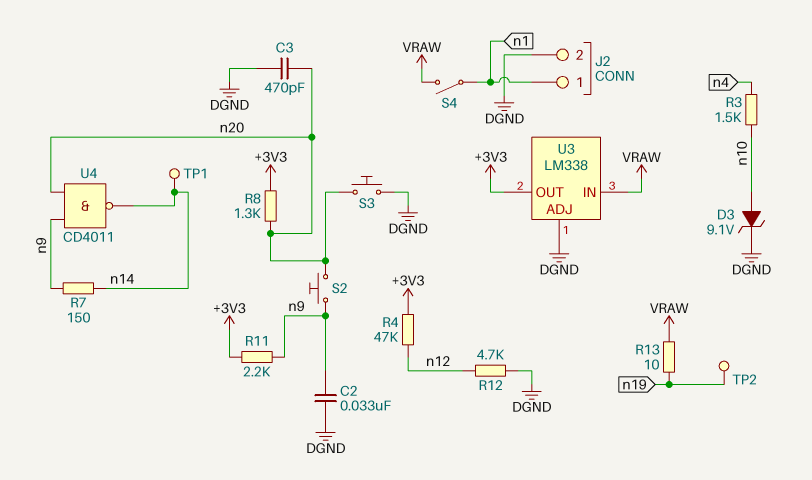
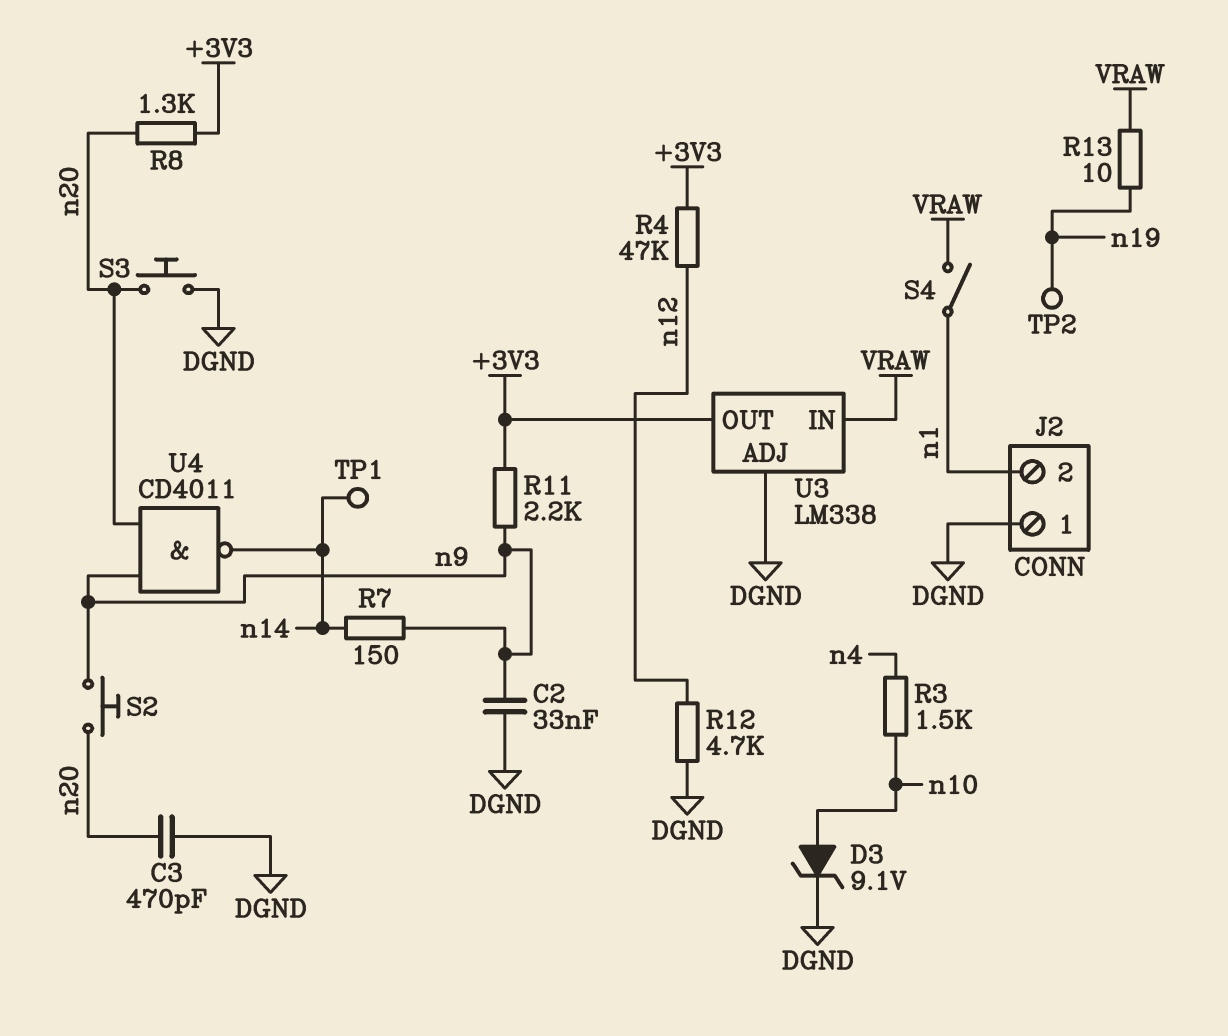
J2 pin 1: n1 -> DGND
J2 pin 2: DGND -> n1

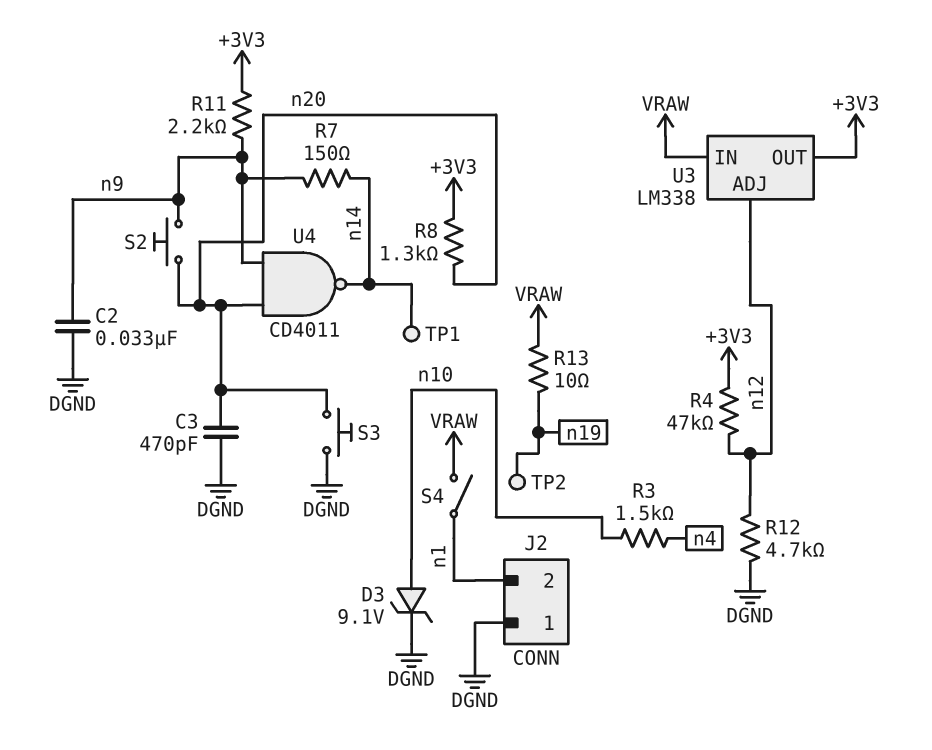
U3 pin ADJ: DGND -> n12

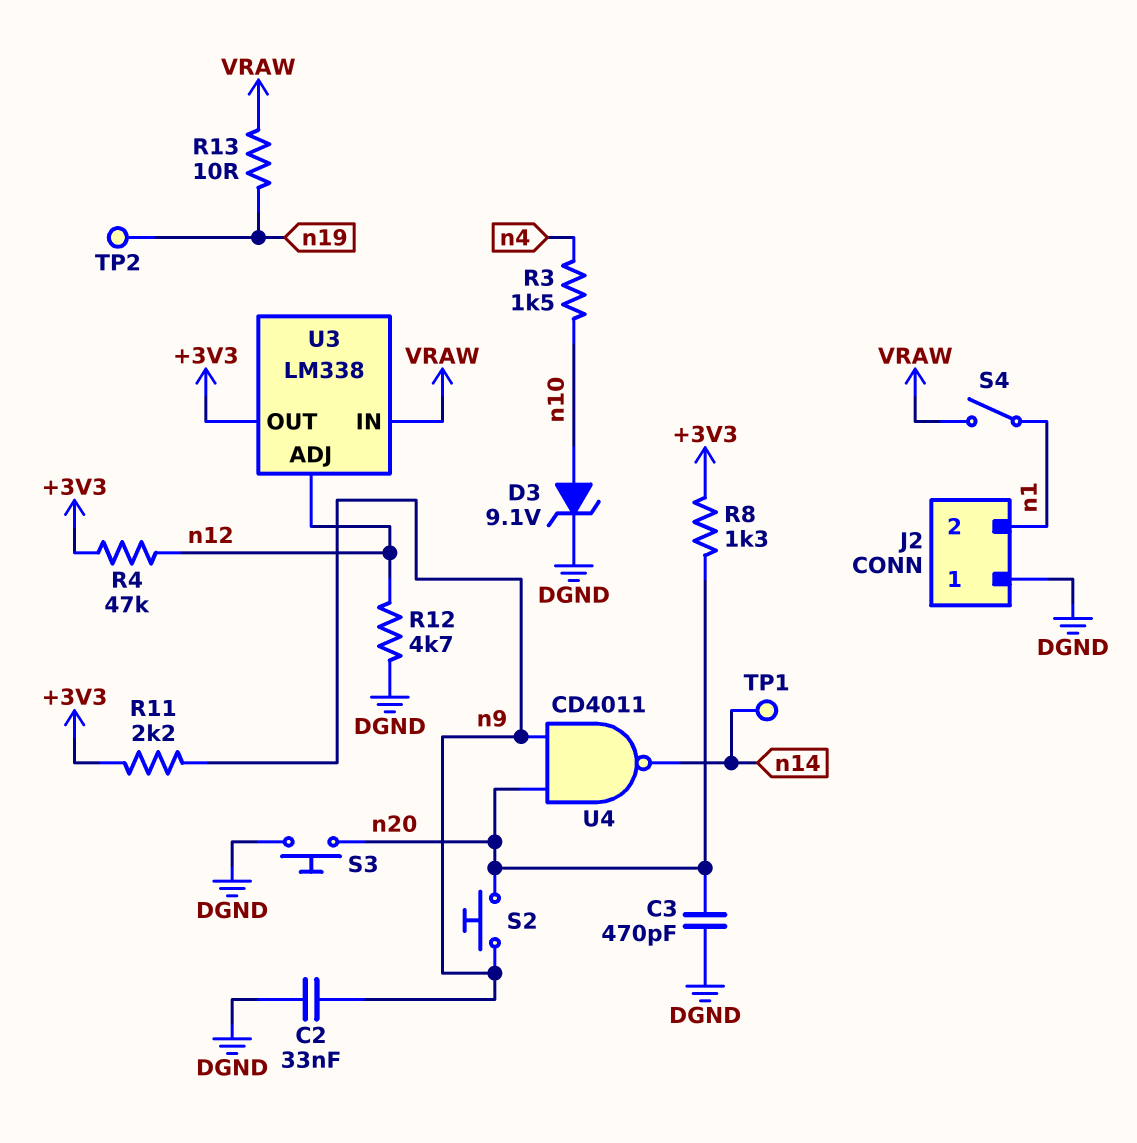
R7: 150 (n9, n14) -> none

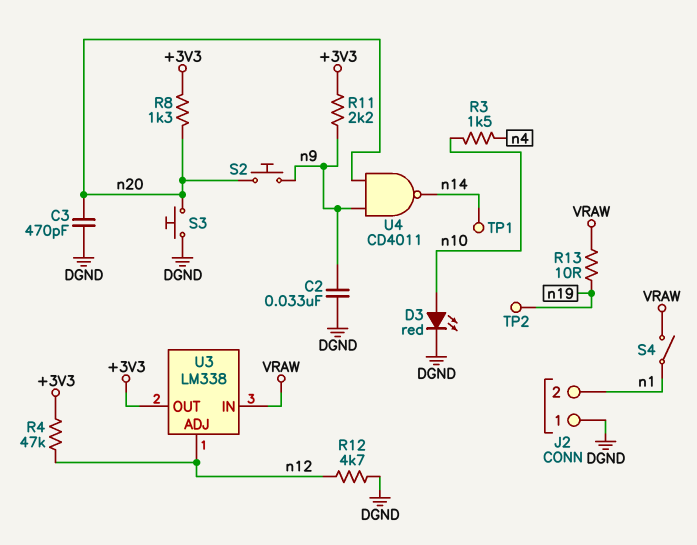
D3: zener 9.1V (A n10, K DGND) -> LED red (A n10, K DGND)

